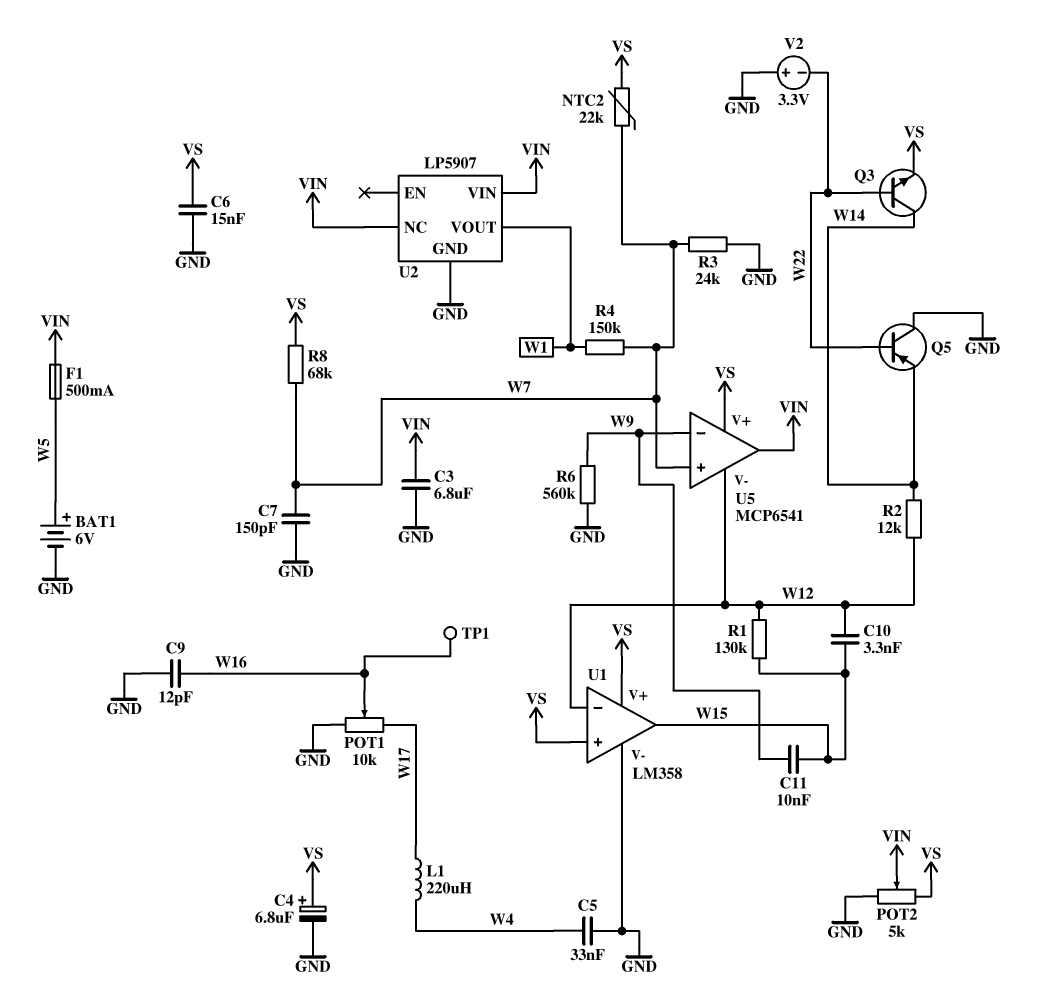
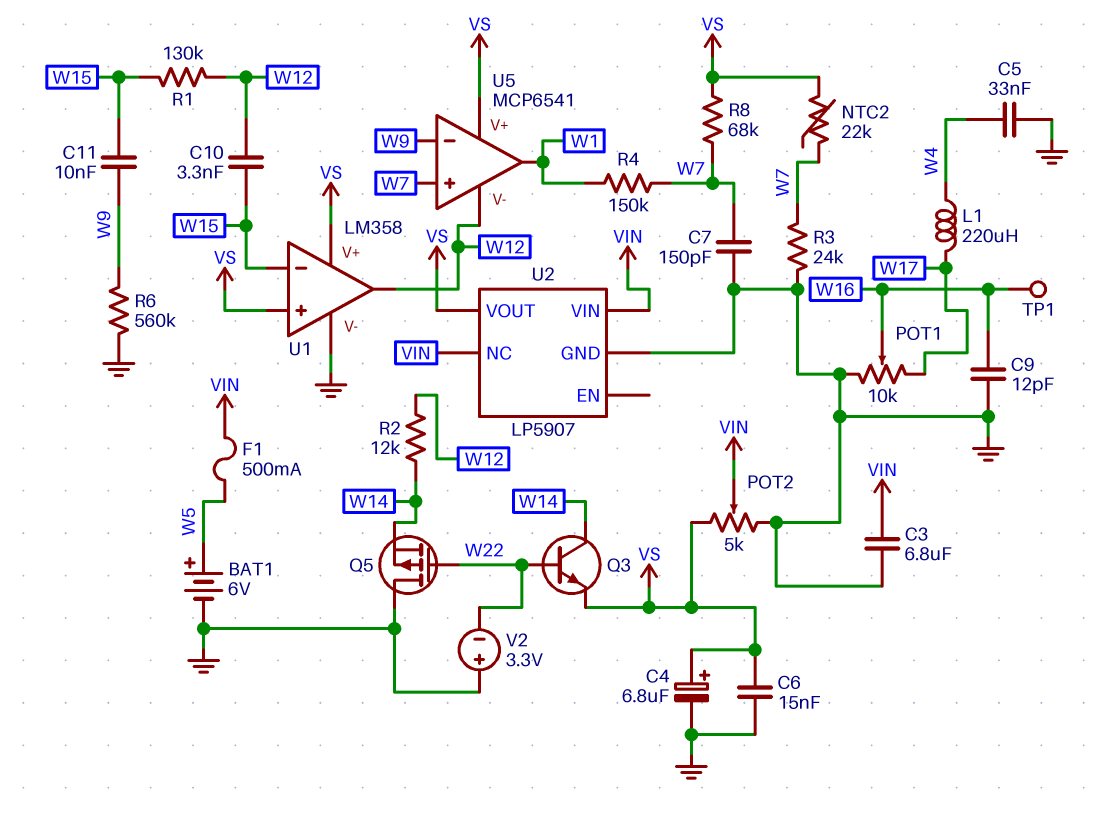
Q5: PNP (B W22, C GND, E W14) -> PMOS (G W22, D GND, S W14)
U1 pin in-: W12 -> W15
U1 pin out: W15 -> W12
U2 pin VOUT: W1 -> VS
U5 pin out: VIN -> W1

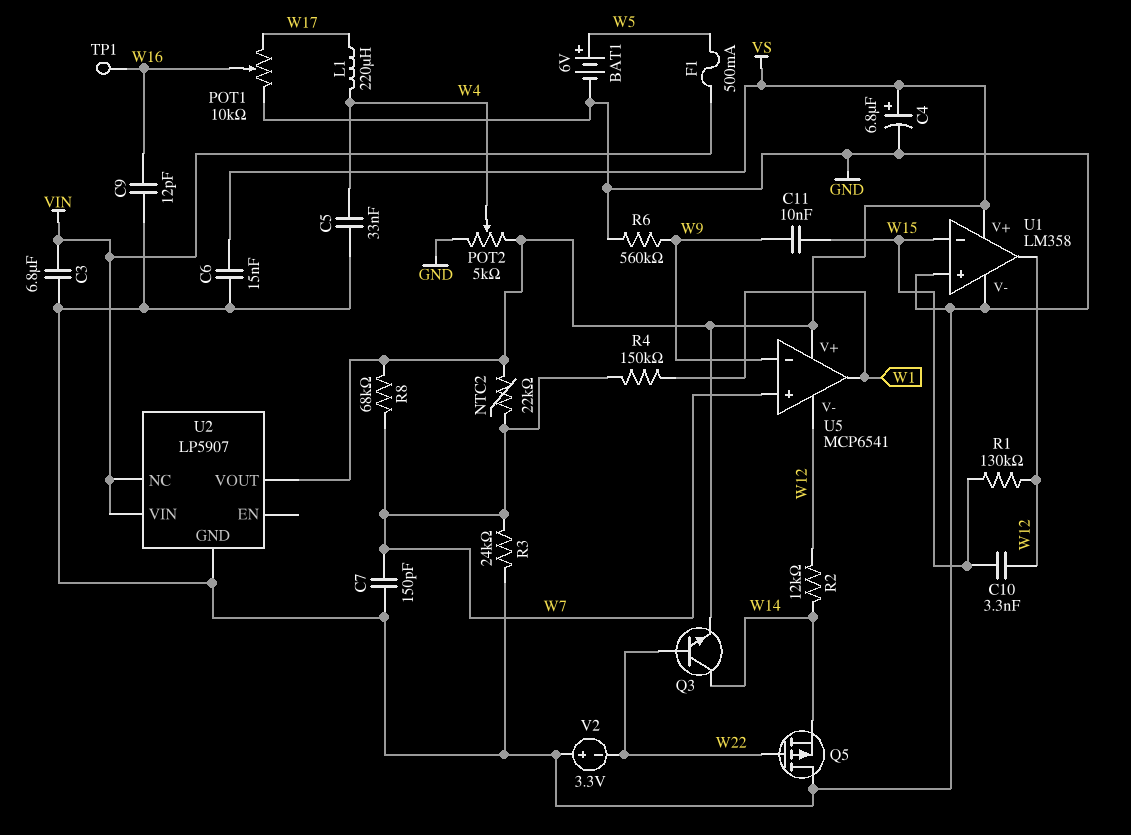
POT2: 5k (GND, VS, wiper VIN) -> 5k (GND, VS, wiper W4)
U1 pin in+: VS -> GND

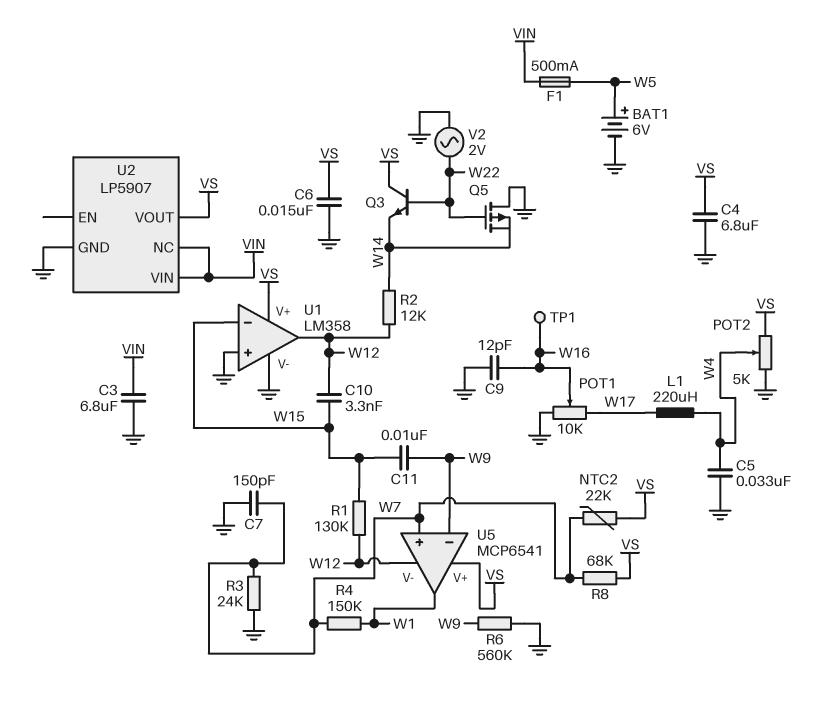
C4: 6.8uF (plus VS, minus GND) -> 6.8uF (GND, VS)
Q3: NPN (B W22, C W14, E VS) -> NPN (B W22, C VS, E W14)
V2: 3.3V (plus GND, minus W22) -> AC 2V (GND, W22)

